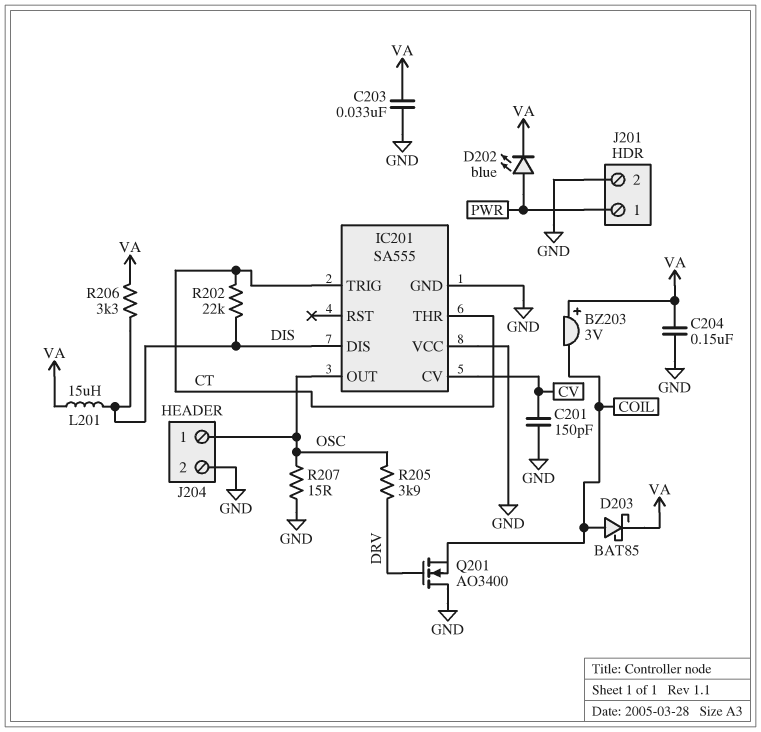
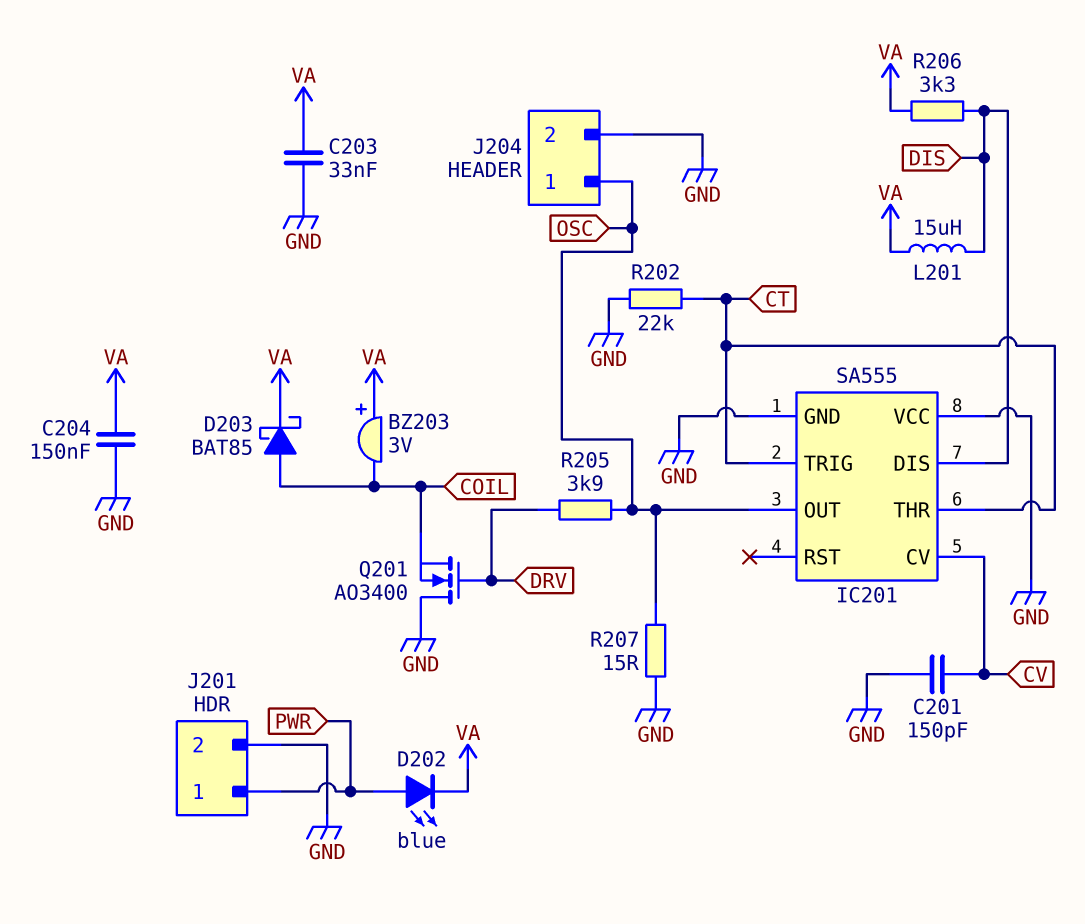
R202: 22k (CT, DIS) -> 22k (CT, GND)

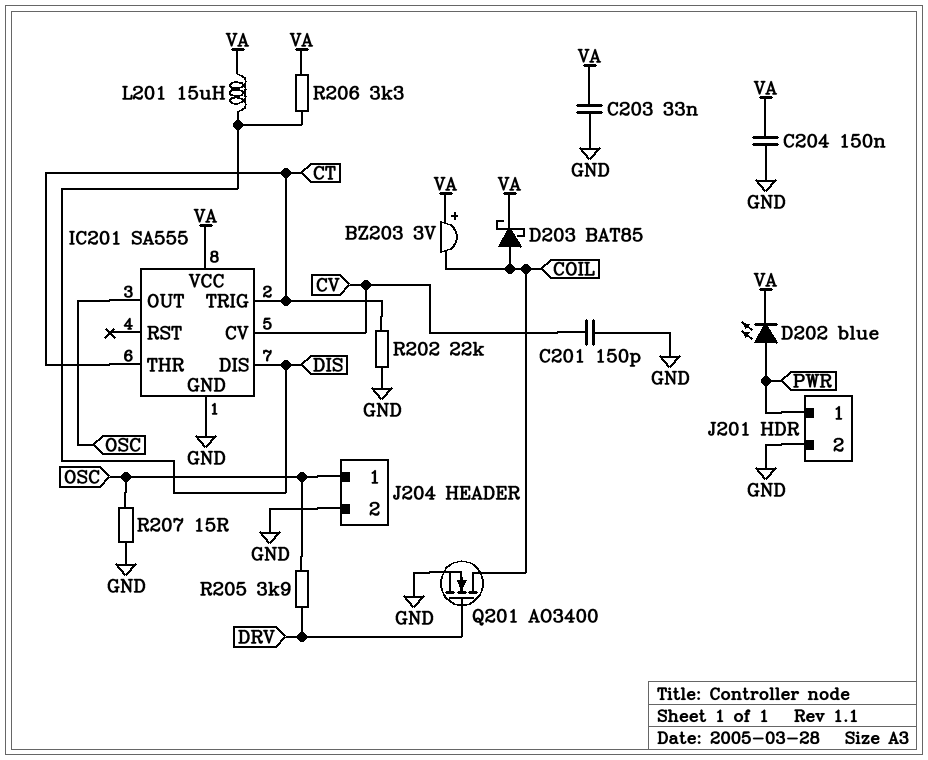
IC201 pin VCC: GND -> VA
Q201: NMOS AO3400 (G DRV, D GND, S COIL) -> NMOS AO3400 (G DRV, D COIL, S GND)

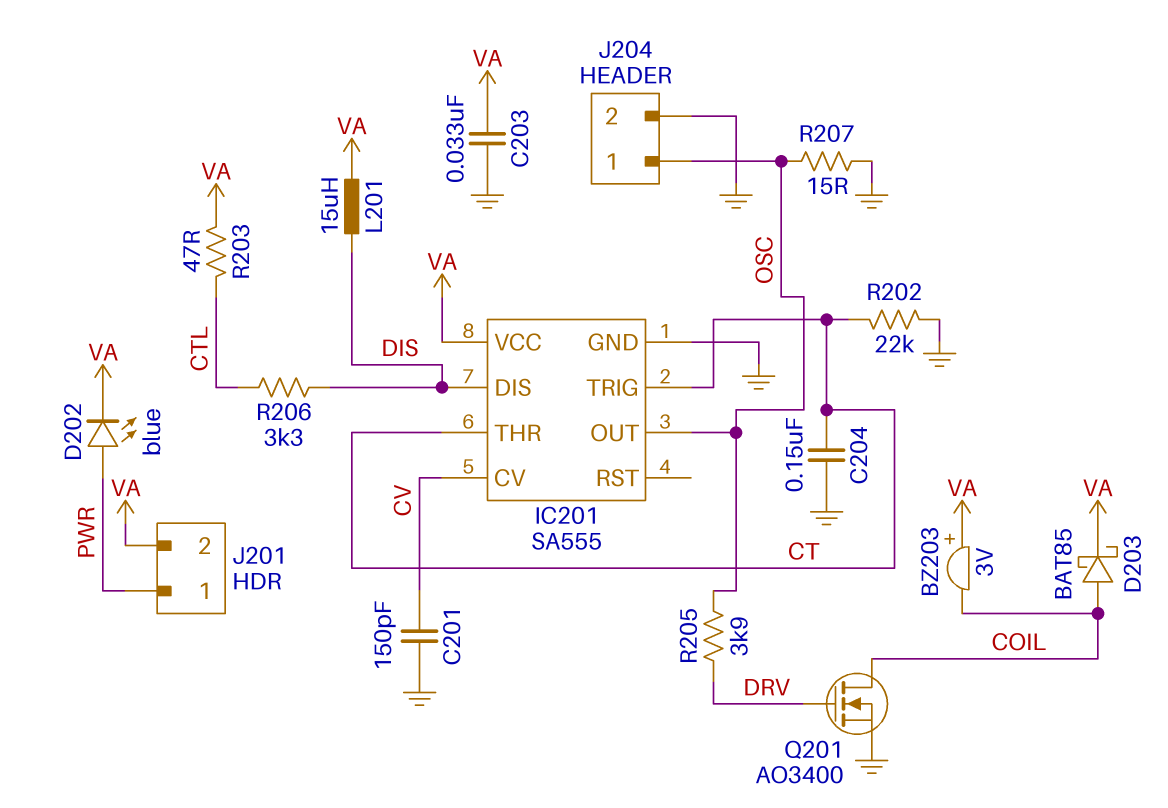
C204: 150nF (GND, VA) -> 150nF (CT, GND)
J201 pin 2: GND -> VA
R203: none -> 47 (CTL, VA)
R206: 3.3k (DIS, VA) -> 3.3k (CTL, DIS)

